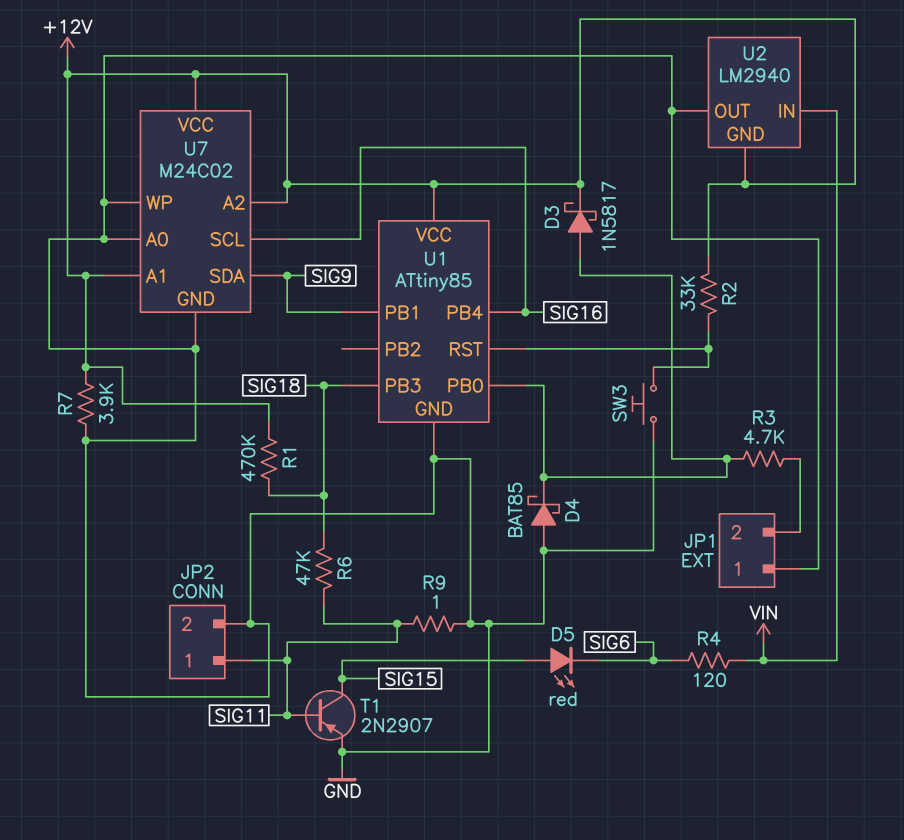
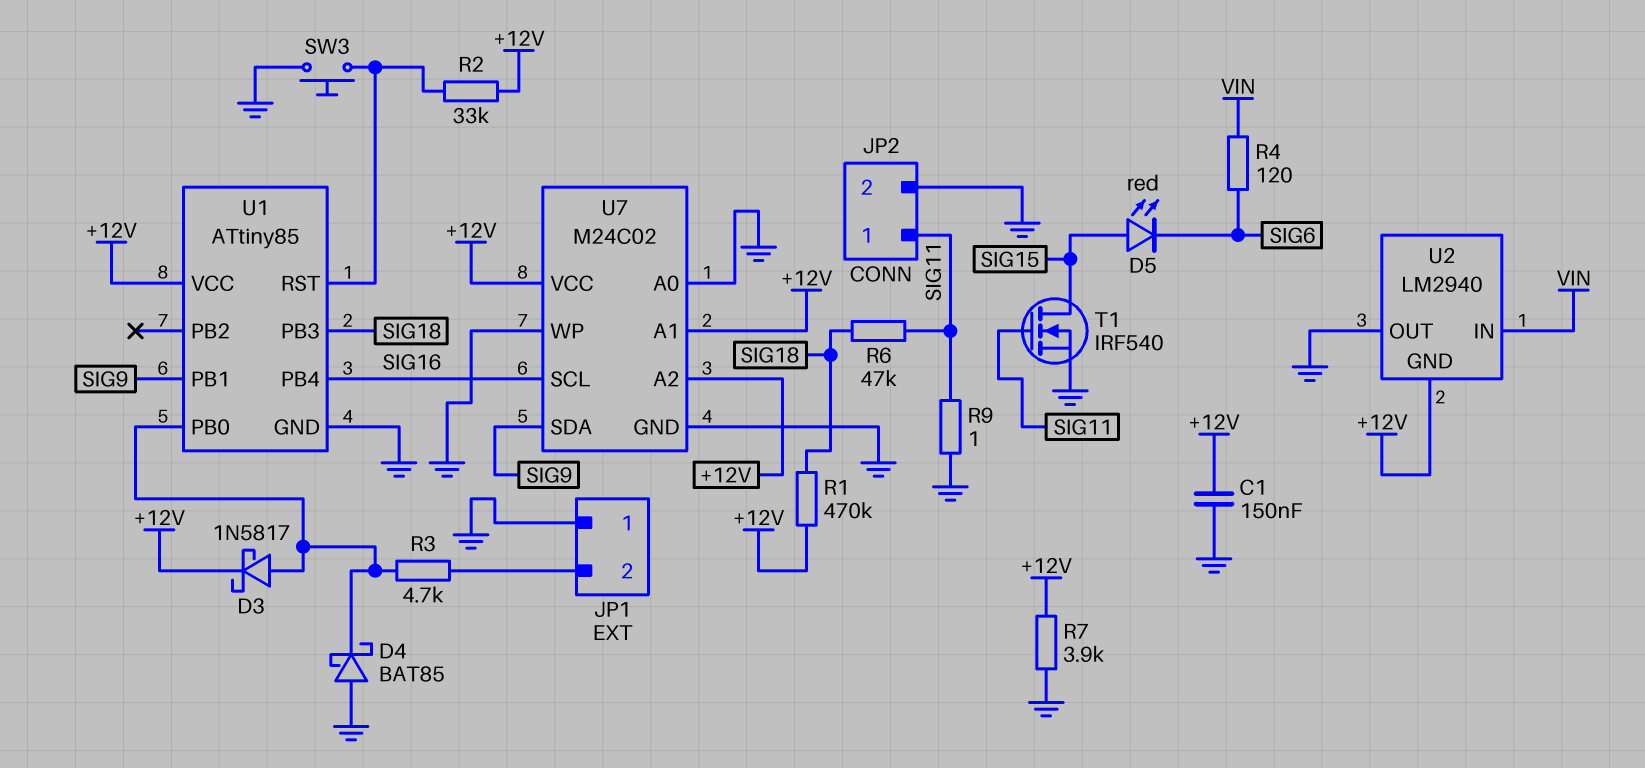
C1: none -> 150nF (+12V, GND)
T1: PNP 2N2907 (B SIG11, C SIG15, E GND) -> NMOS IRF540 (G SIG11, D SIG15, S GND)

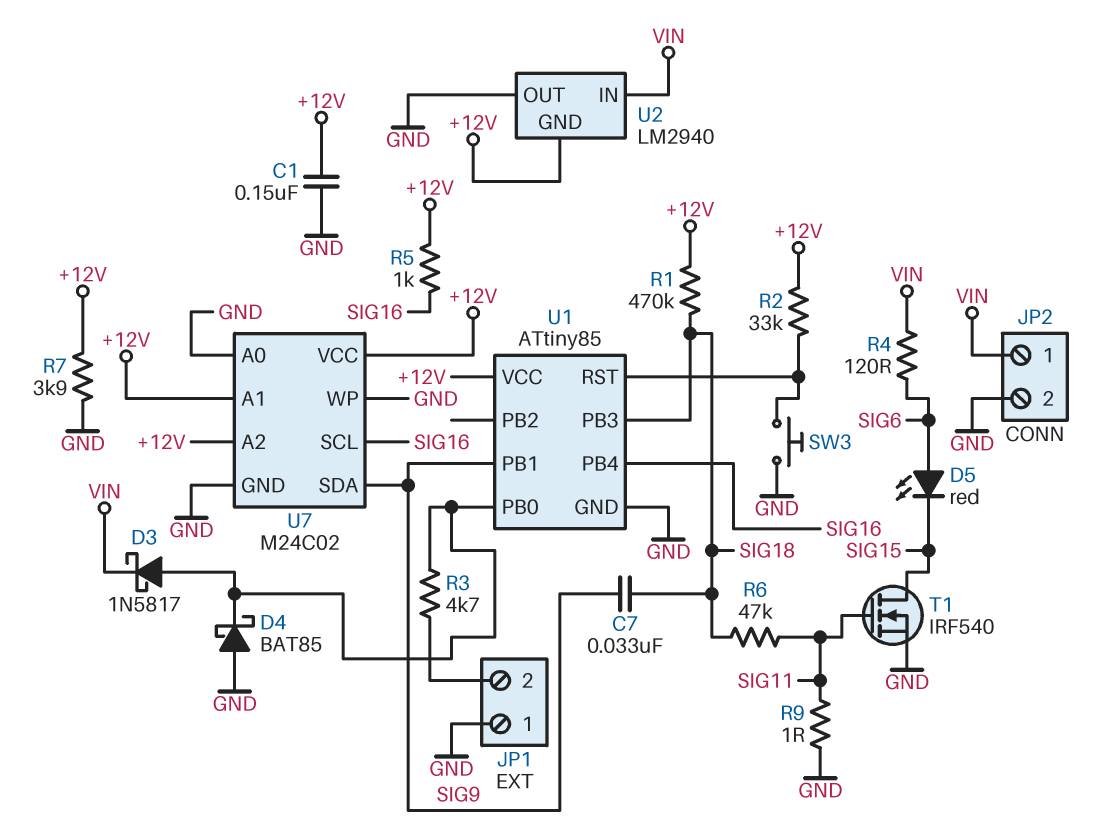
C7: none -> 33nF (SIG9, SIG18)
D3: schottky 1N5817 (A U1/PB0, K +12V) -> schottky 1N5817 (A U1/PB0, K VIN)
D5: LED red (A SIG15, K SIG6) -> LED red (A SIG6, K SIG15)
JP2 pin 1: SIG11 -> VIN
R5: none -> 1k (+12V, SIG16)

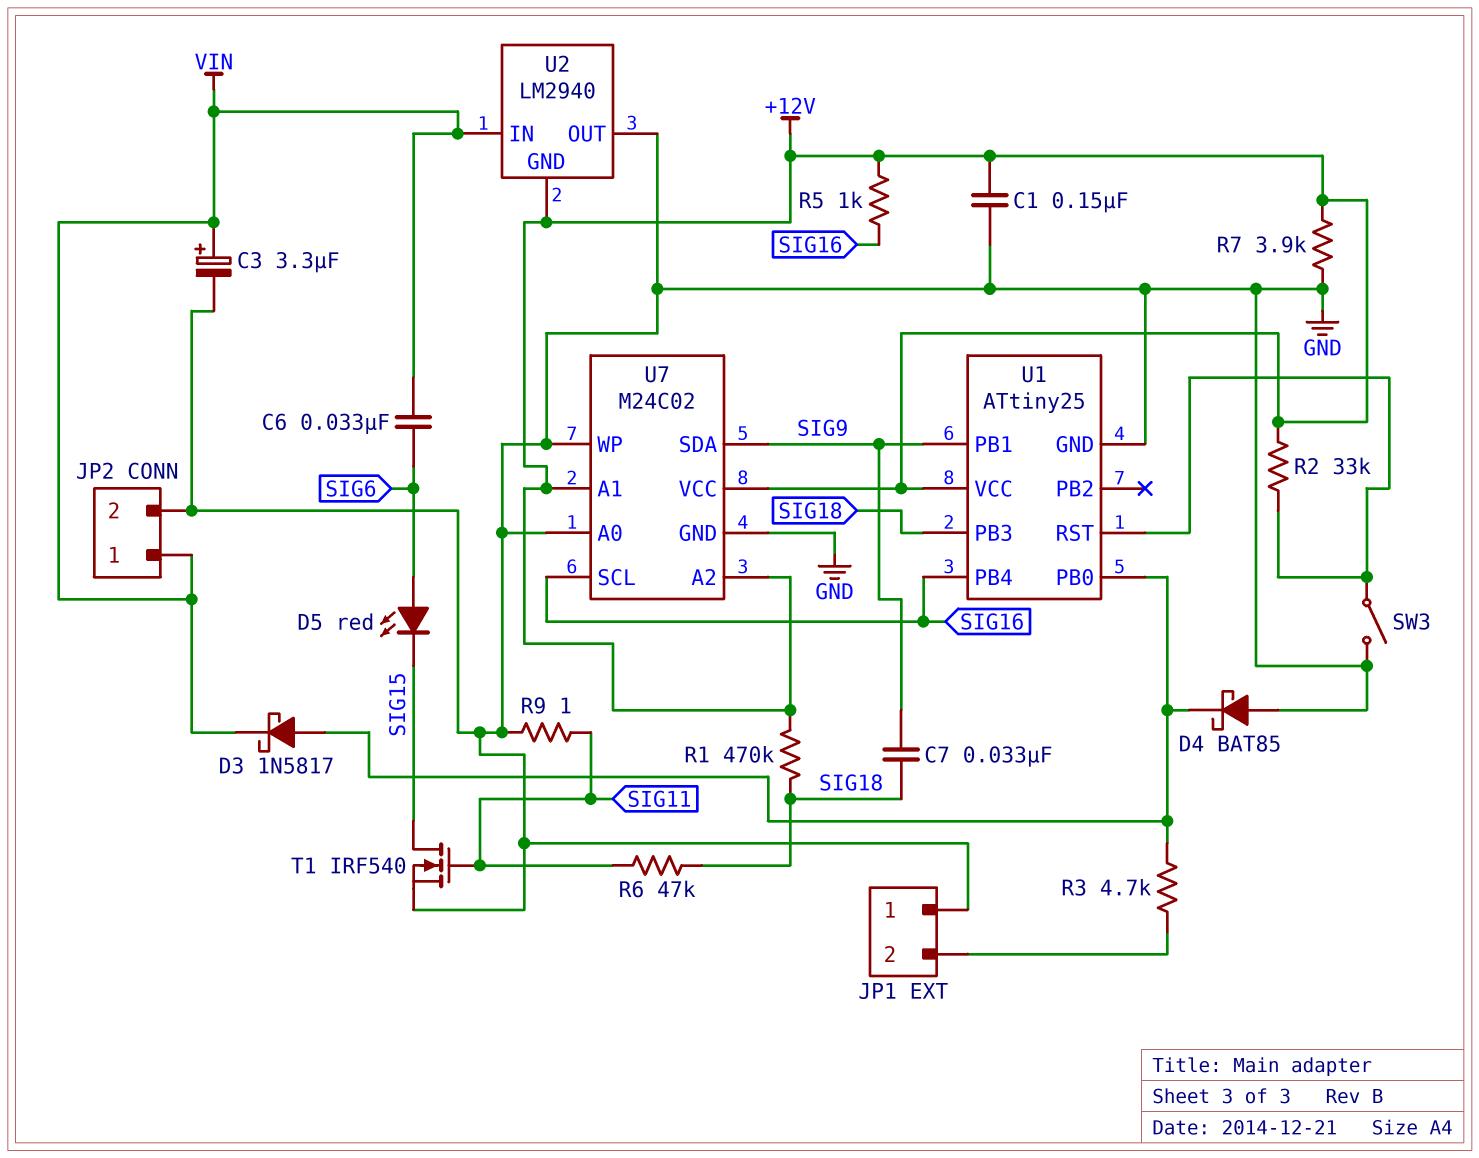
C3: none -> 3.3uF (plus VIN, minus GND)
C6: none -> 33nF (SIG6, VIN)
R4: 120 (SIG6, VIN) -> none
SW3: button (GND, U1/RST) -> switch (GND, U1/RST)
U1: ATtiny85 -> ATtiny25

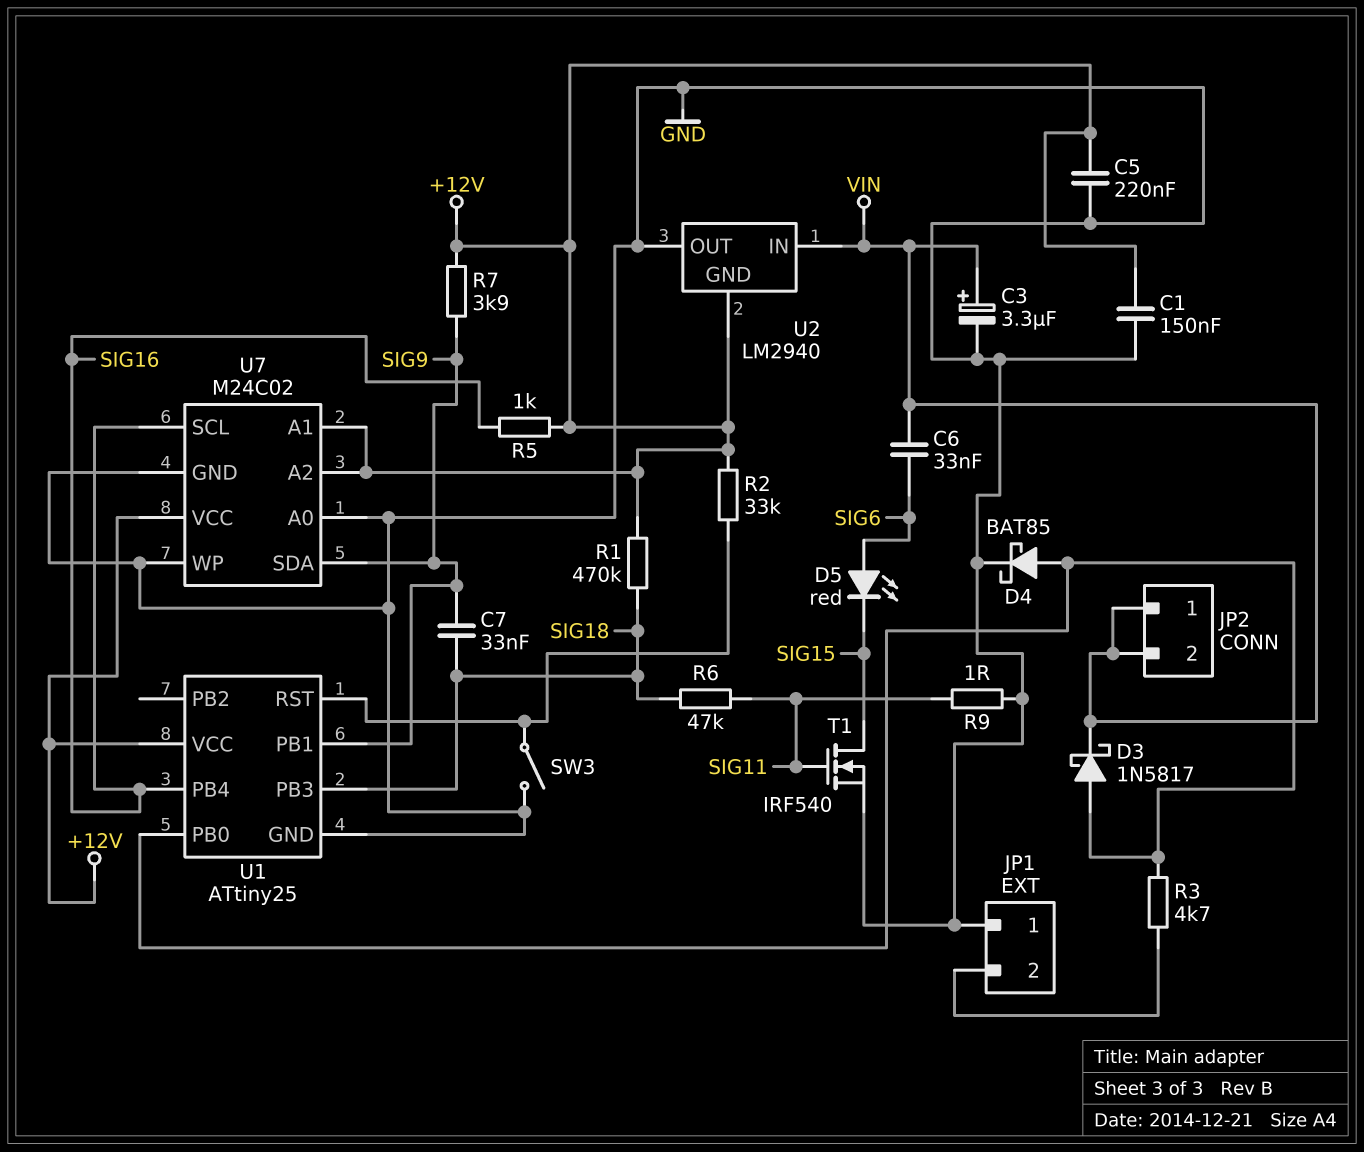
C5: none -> 220nF (+12V, GND)
D4: schottky BAT85 (A GND, K U1/PB0) -> schottky BAT85 (A U1/PB0, K GND)
JP2 pin 2: GND -> VIN
R7: 3.9k (+12V, GND) -> 3.9k (+12V, SIG9)

